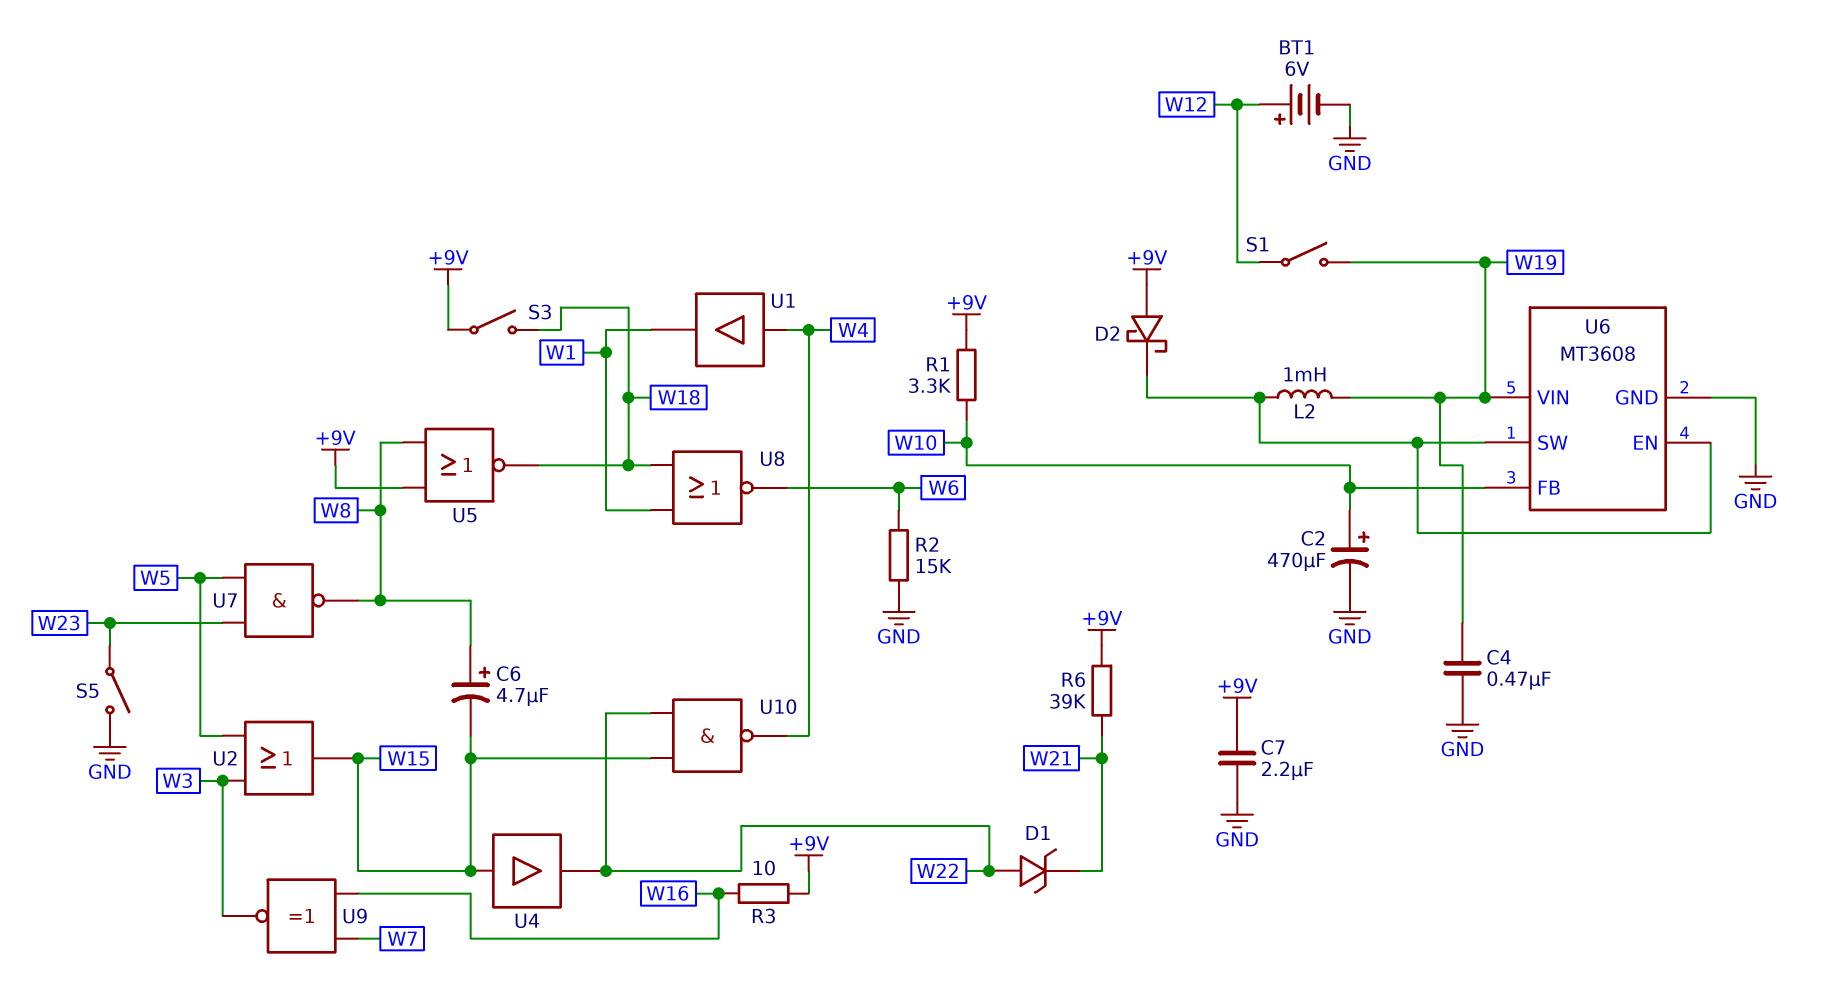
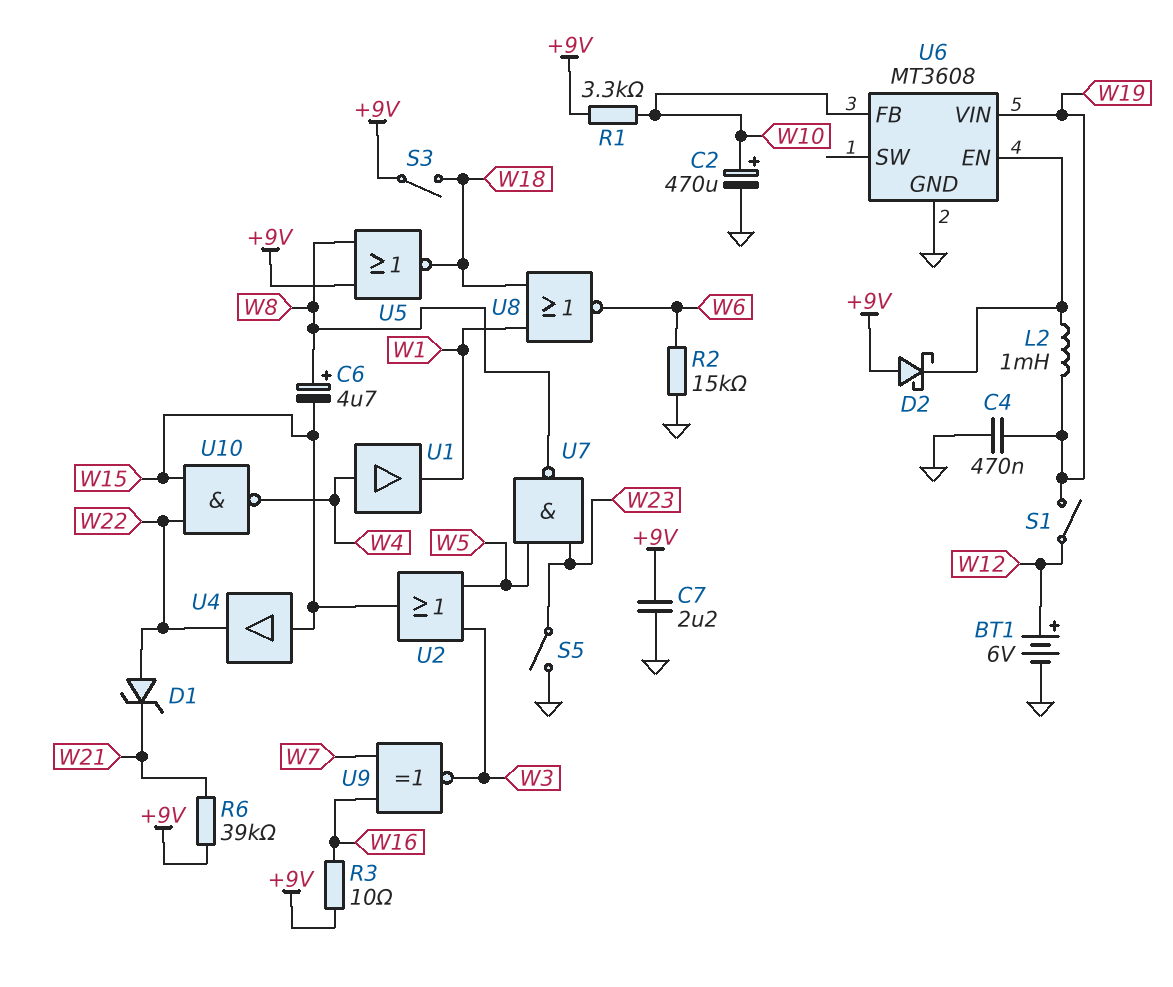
U6 pin SW: U6/EN -> none

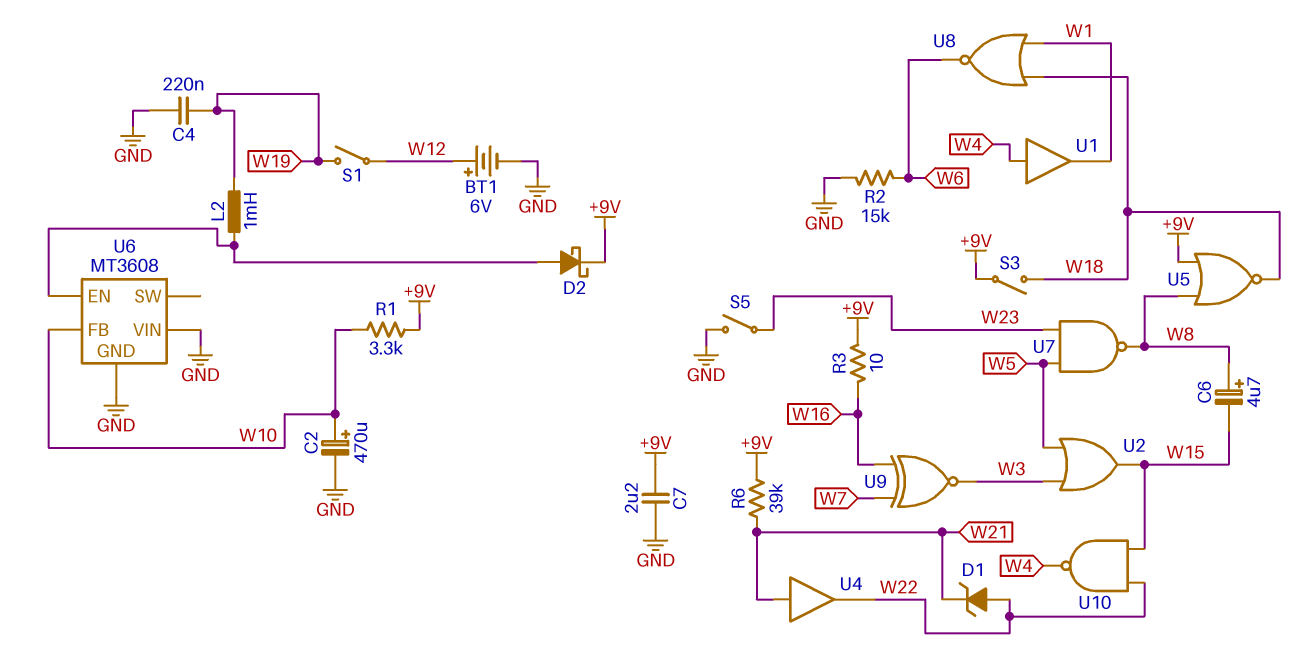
C4: 470nF (GND, W19) -> 220nF (GND, W19)
D2: schottky (A +9V, K U6/EN) -> schottky (A U6/EN, K +9V)
U4: buffer (in W15, out W22) -> buffer (in W21, out W22)
U6 pin VIN: W19 -> GND

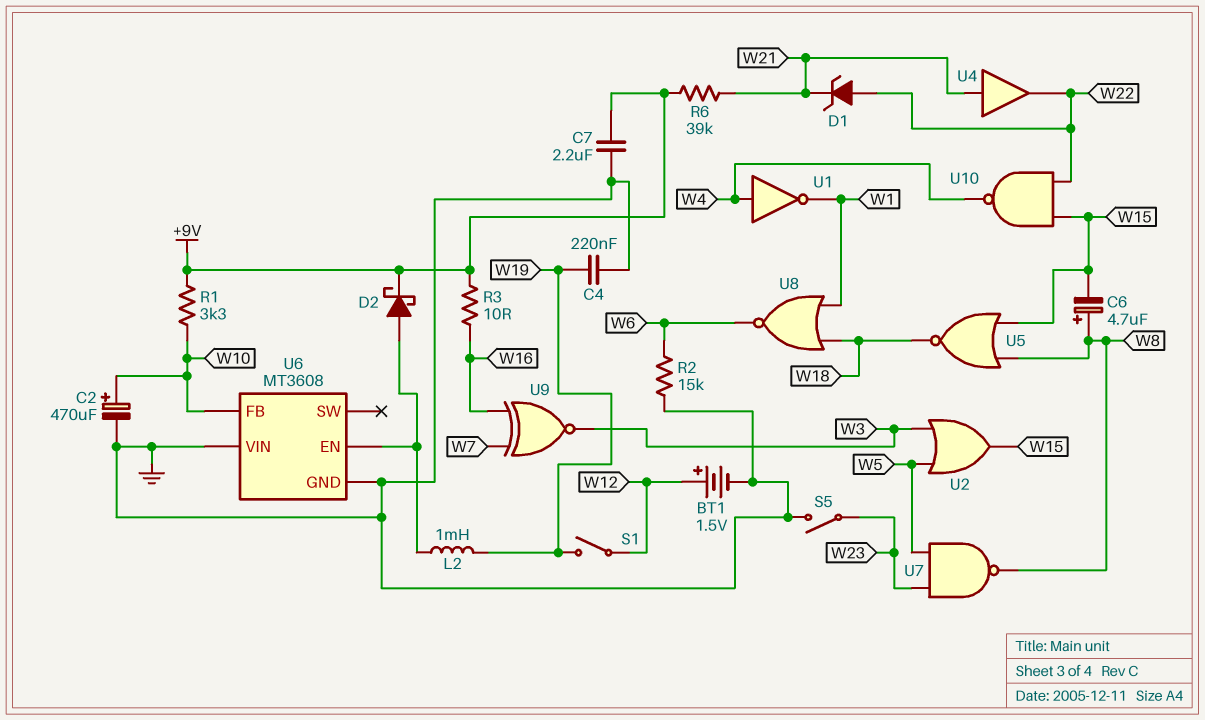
BT1: 6V (plus W12, minus GND) -> 1.5V (plus W12, minus GND)
S3: switch (+9V, W18) -> none
U1: buffer (in W4, out W1) -> NOT (in W4, out W1)
U5: NOR (in +9V, in W8, out W18) -> NOR (in W8, in W15, out W18)

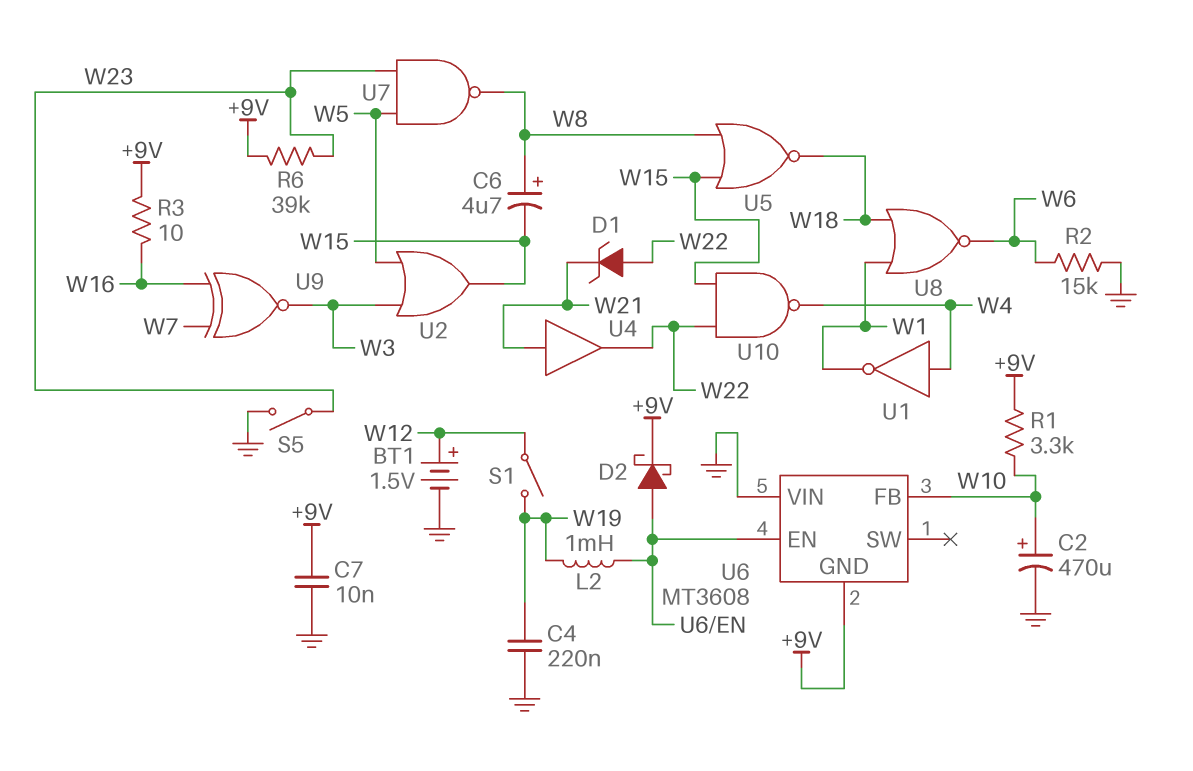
C7: 2.2uF (+9V, GND) -> 10nF (+9V, GND)
R6: 39k (+9V, W21) -> 39k (+9V, W23)
U6 pin GND: GND -> +9V

